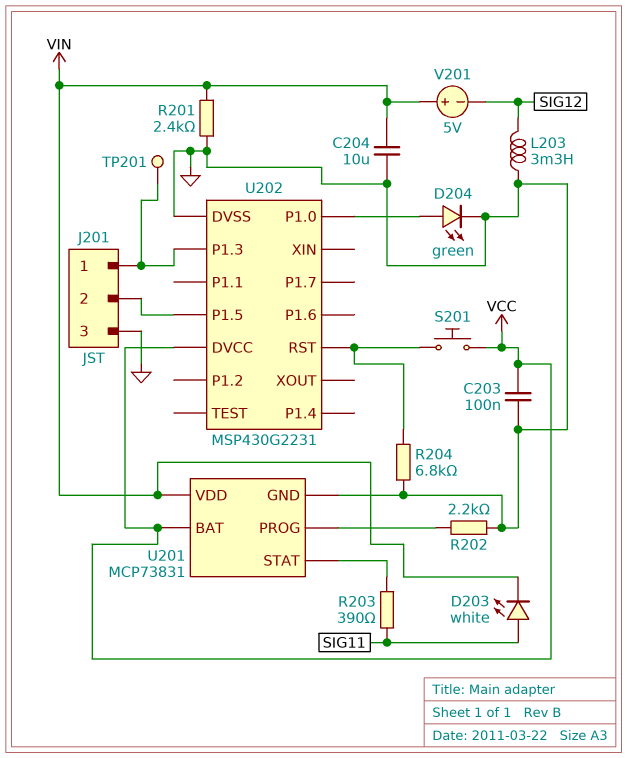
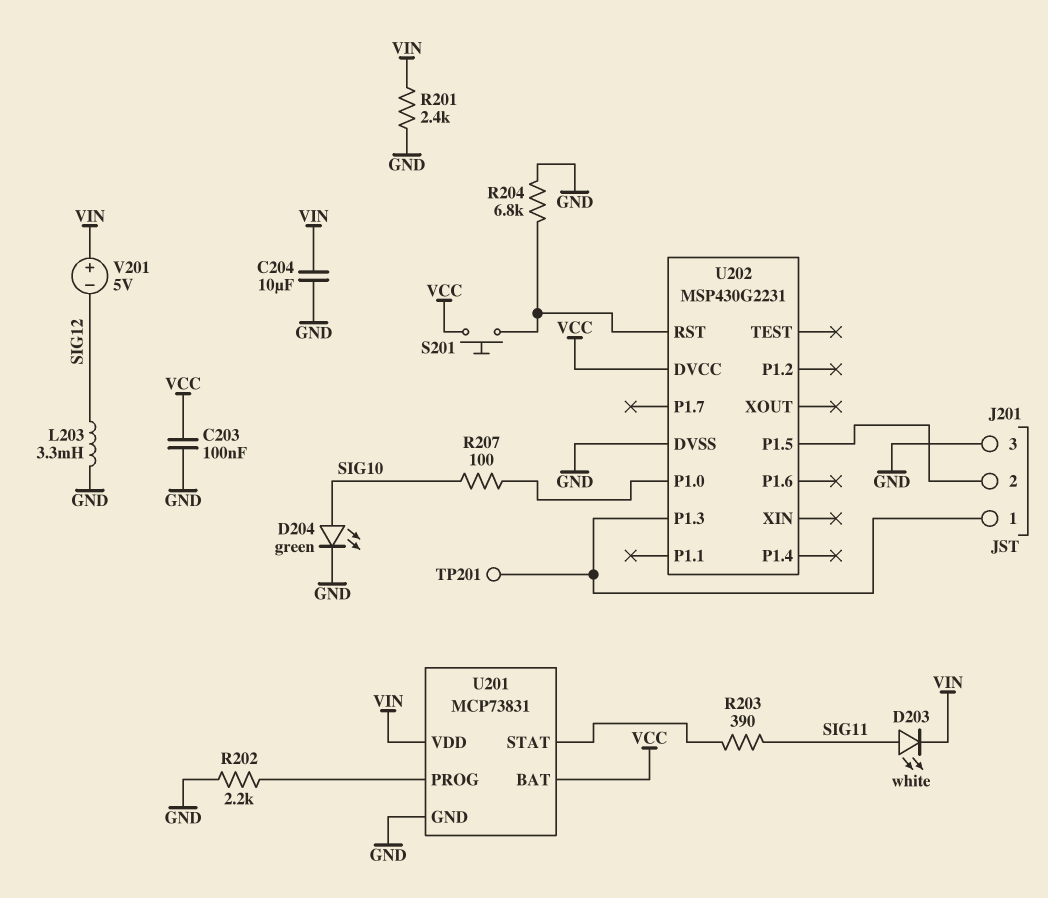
D204: LED green (A U202/P1.0, K GND) -> LED green (A SIG10, K GND)
R207: none -> 100 (SIG10, U202/P1.0)

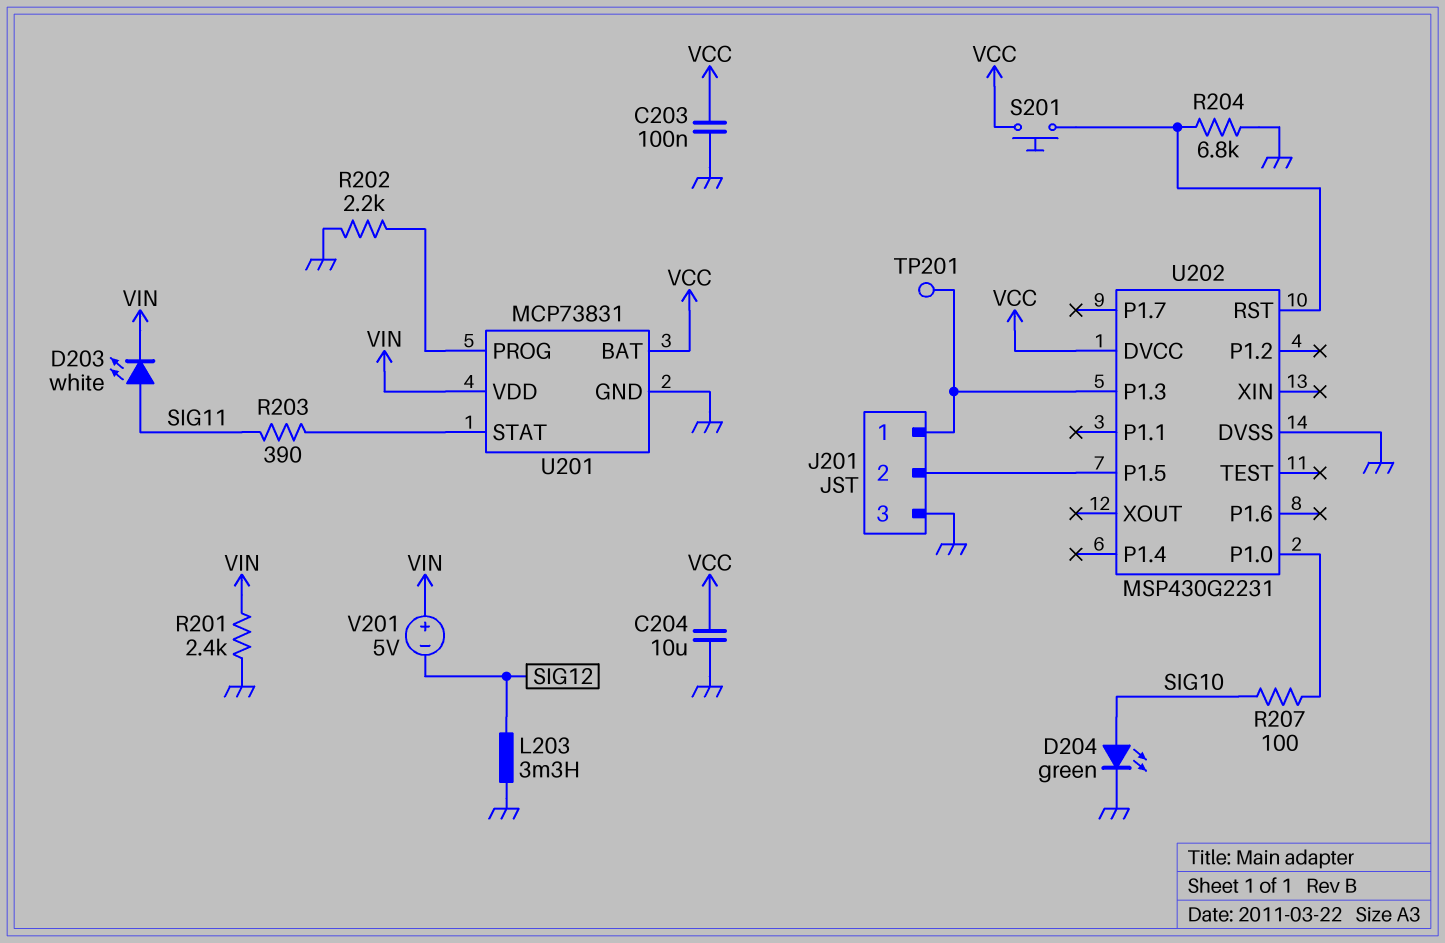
C204: 10uF (GND, VIN) -> 10uF (GND, VCC)

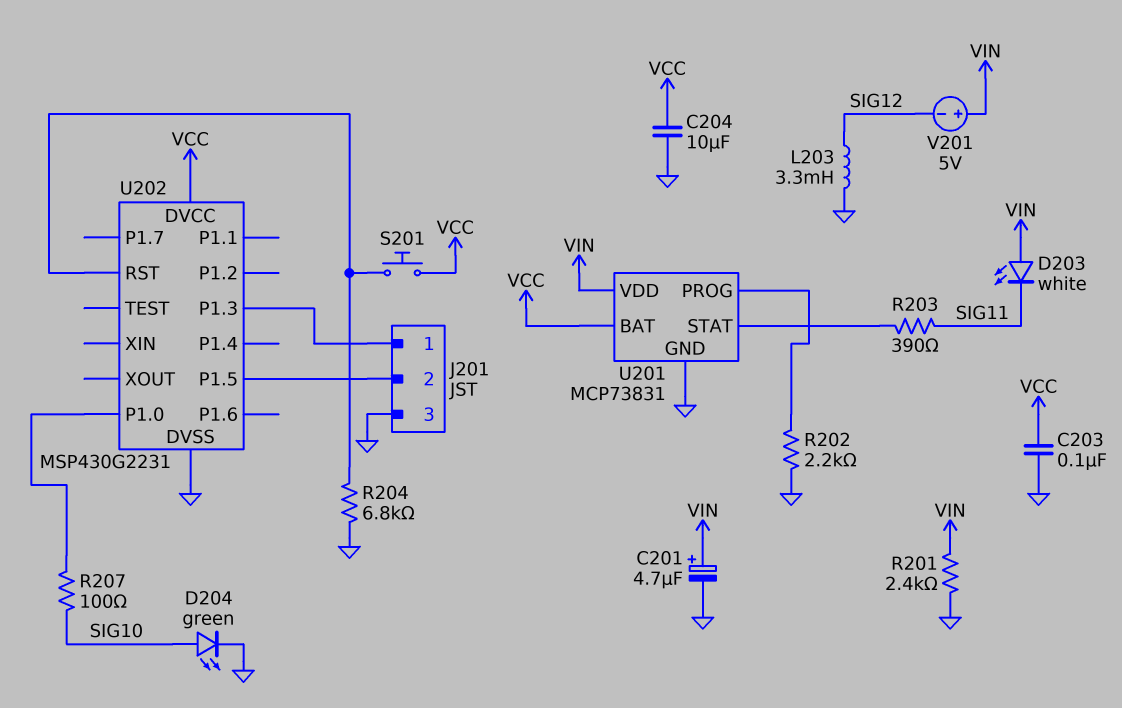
C201: none -> 4.7uF (plus VIN, minus GND)
D203: LED white (A SIG11, K VIN) -> LED white (A VIN, K SIG11)
TP201: test point (J201/1) -> none

